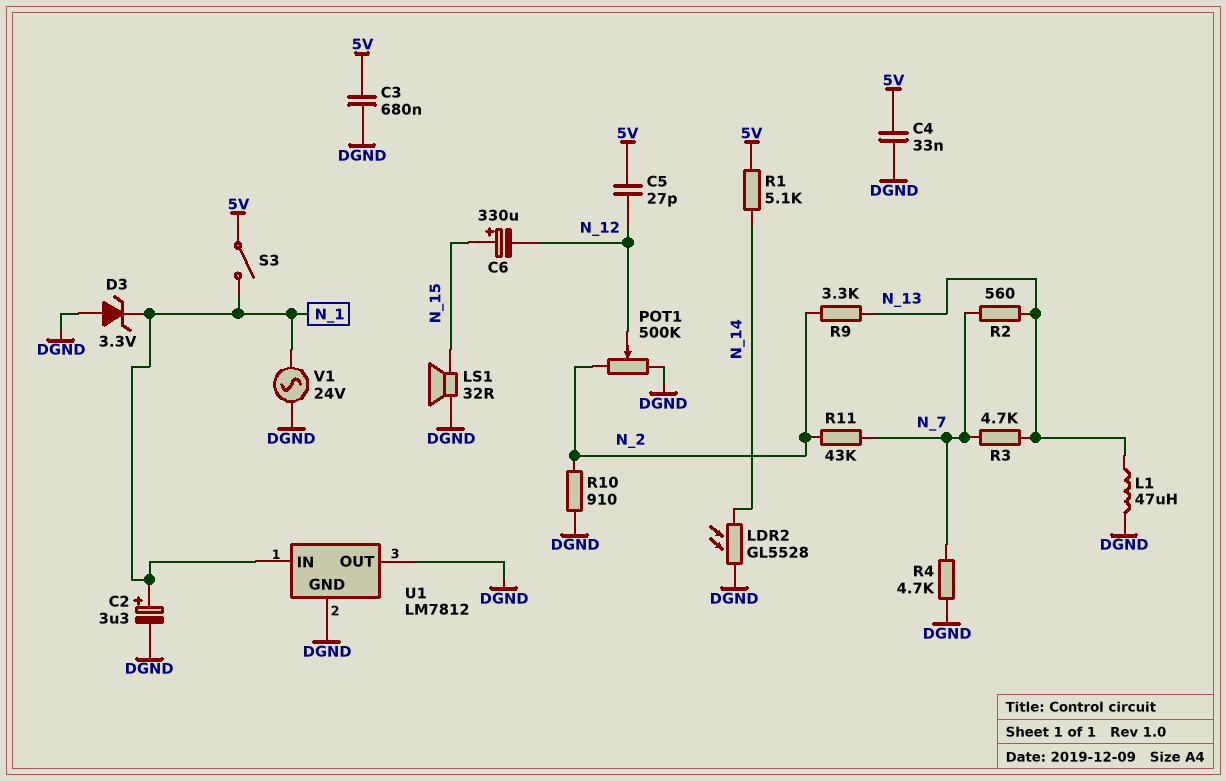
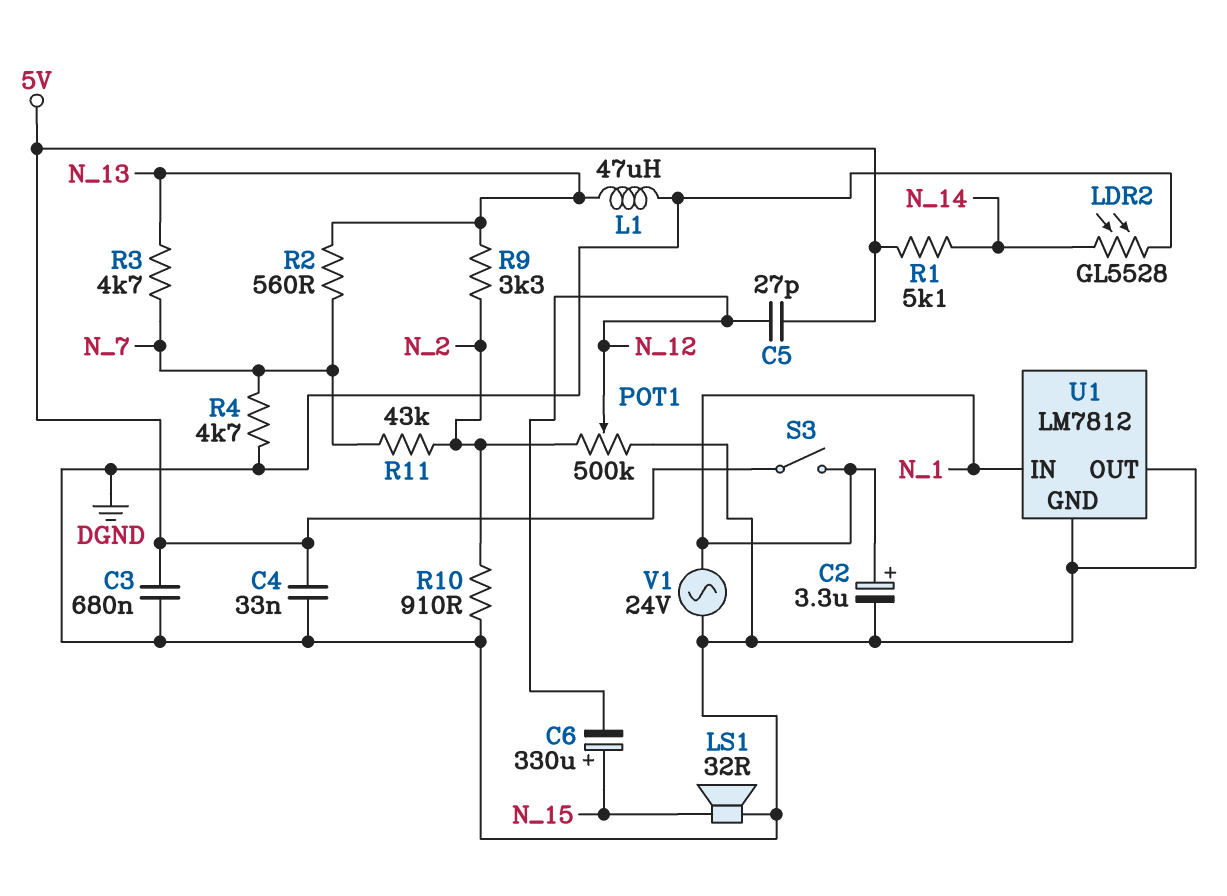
D3: zener 3.3V (A DGND, K N_1) -> none

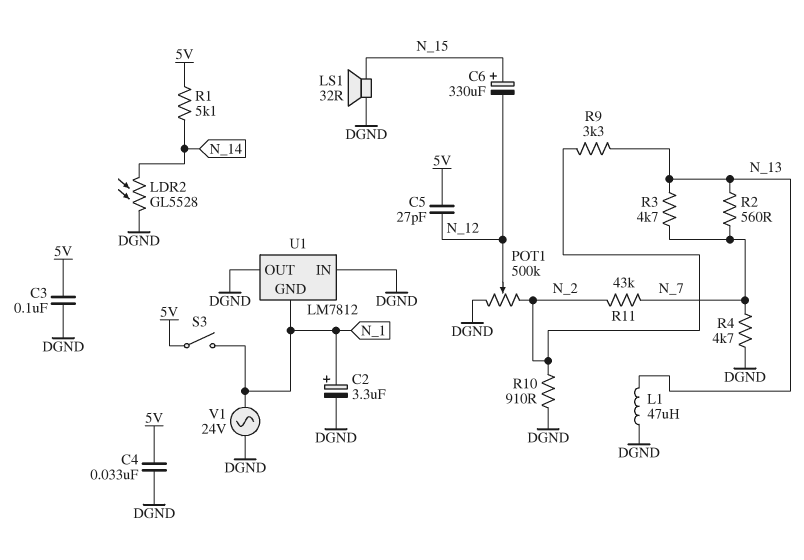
C3: 680nF (5V, DGND) -> 100nF (5V, DGND)
U1 pin GND: DGND -> N_1
U1 pin IN: N_1 -> DGND

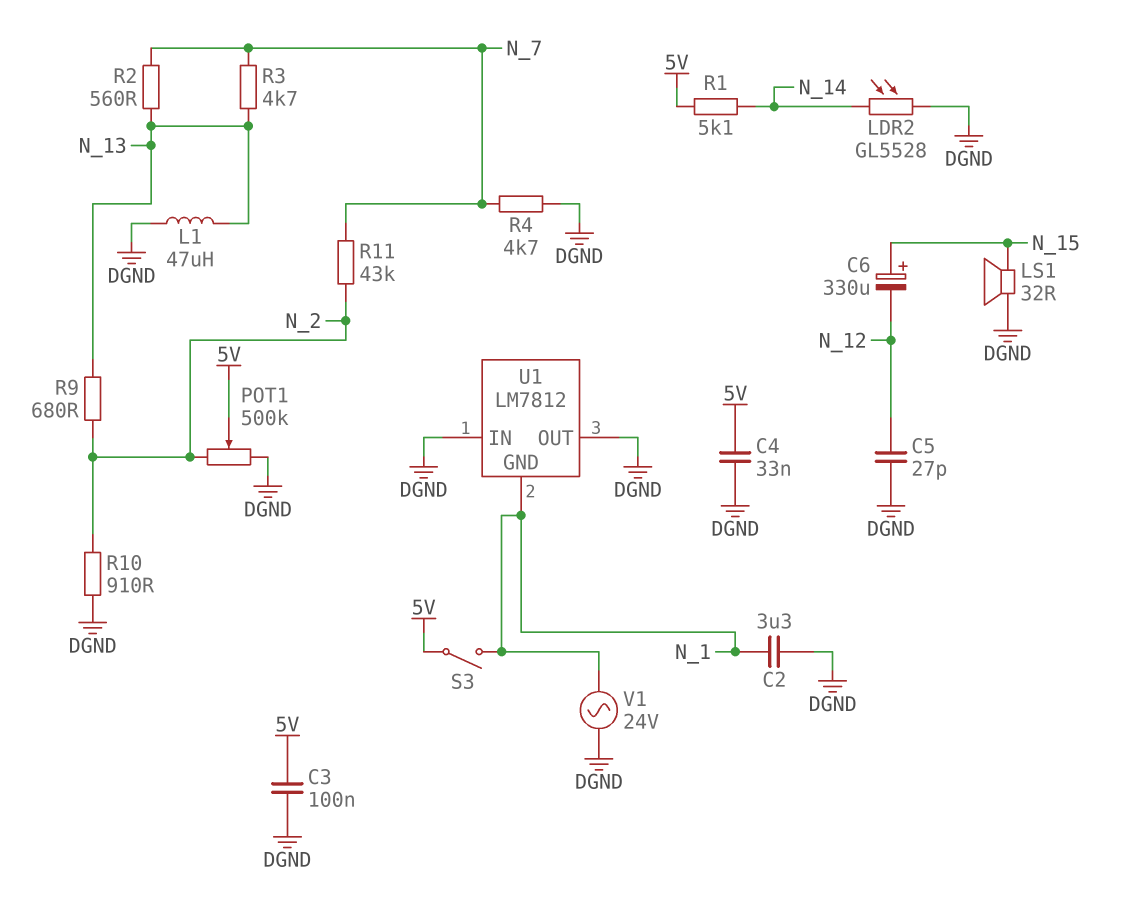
C2: 3.3uF (plus N_1, minus DGND) -> 3.3uF (DGND, N_1)
C5: 27pF (5V, N_12) -> 27pF (DGND, N_12)
POT1: 500k (DGND, N_2, wiper N_12) -> 500k (DGND, N_2, wiper 5V)
R9: 3.3k (N_2, N_13) -> 680 (N_2, N_13)

